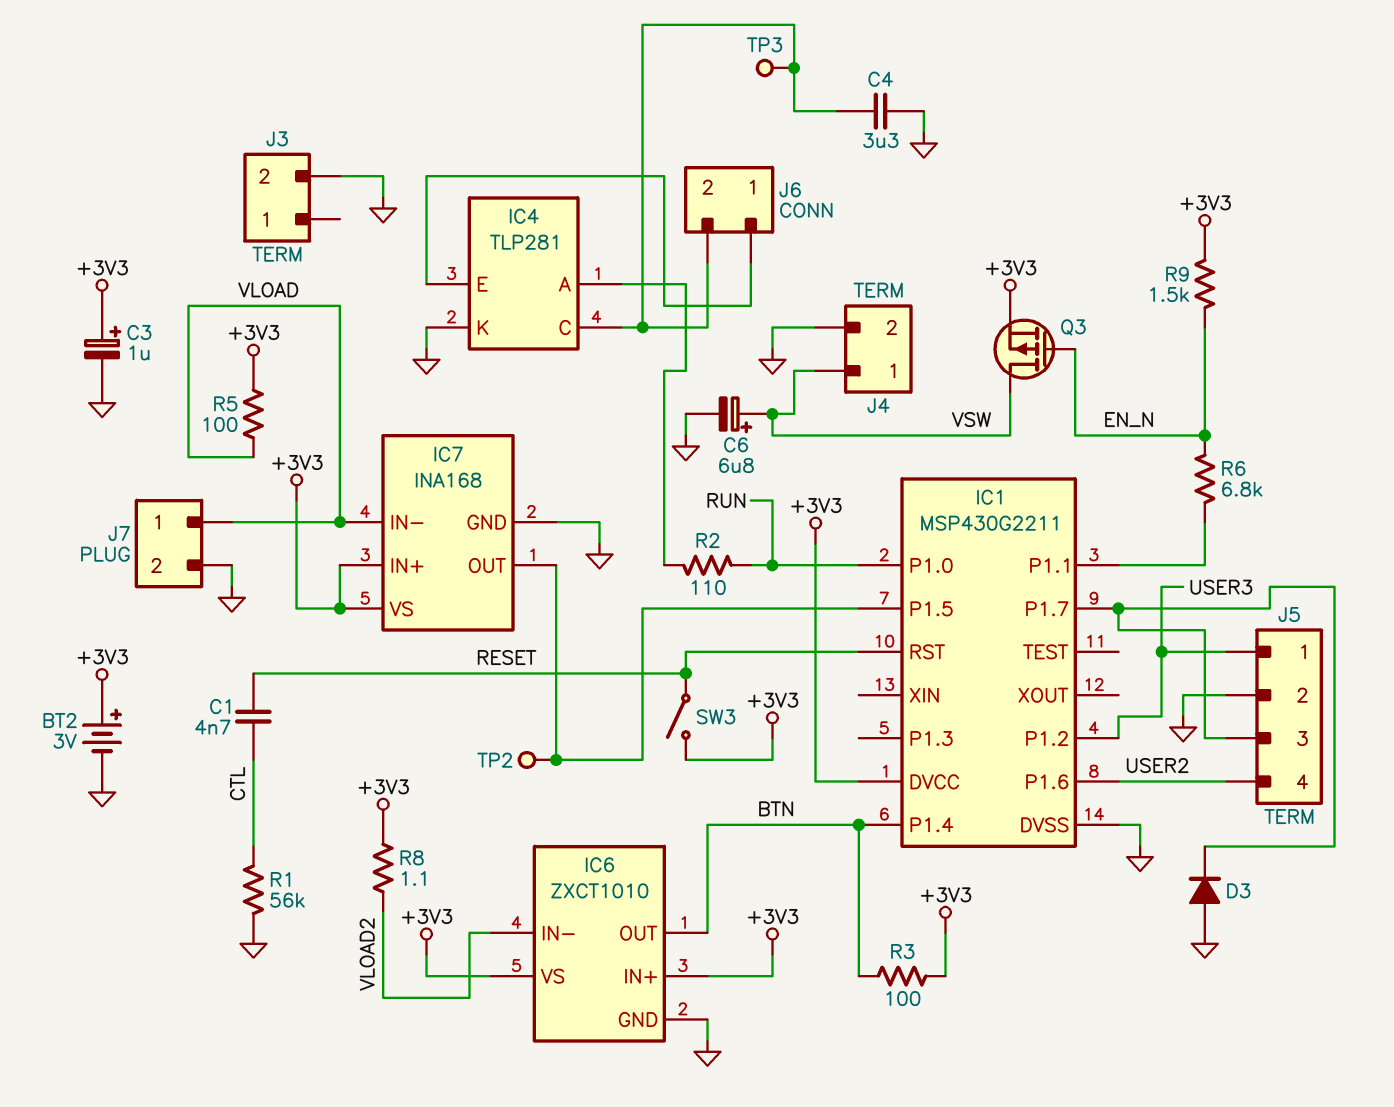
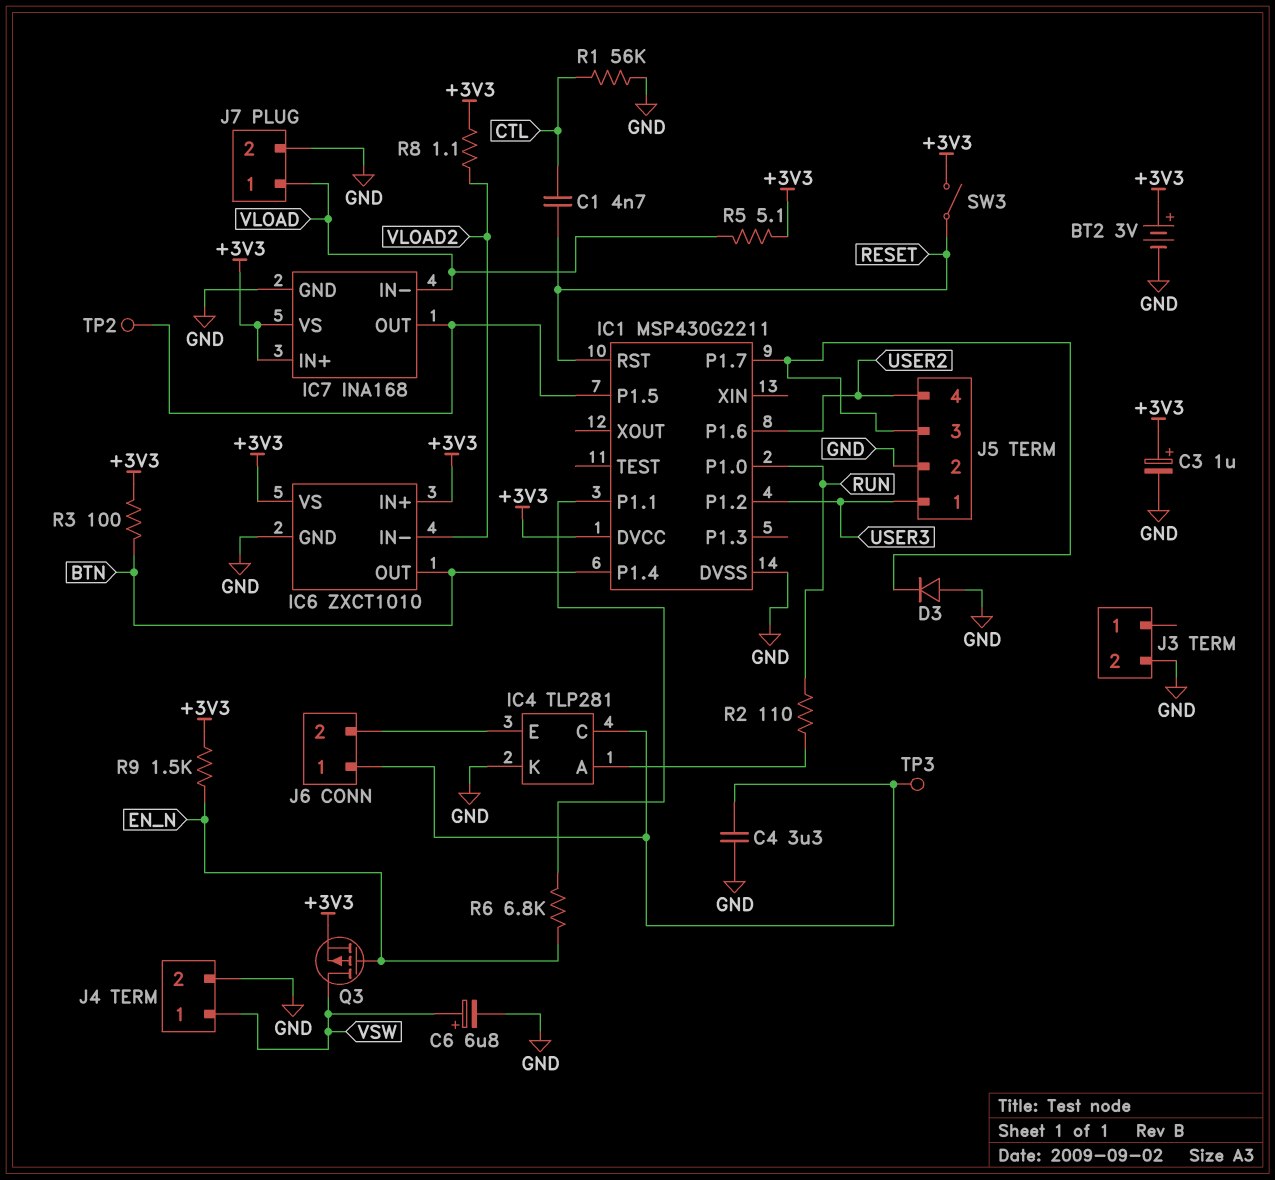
J6 pin 1: IC4/E -> IC4/C
J6 pin 2: IC4/C -> IC4/E
R5: 100 (+3V3, VLOAD) -> 5.1 (+3V3, VLOAD)

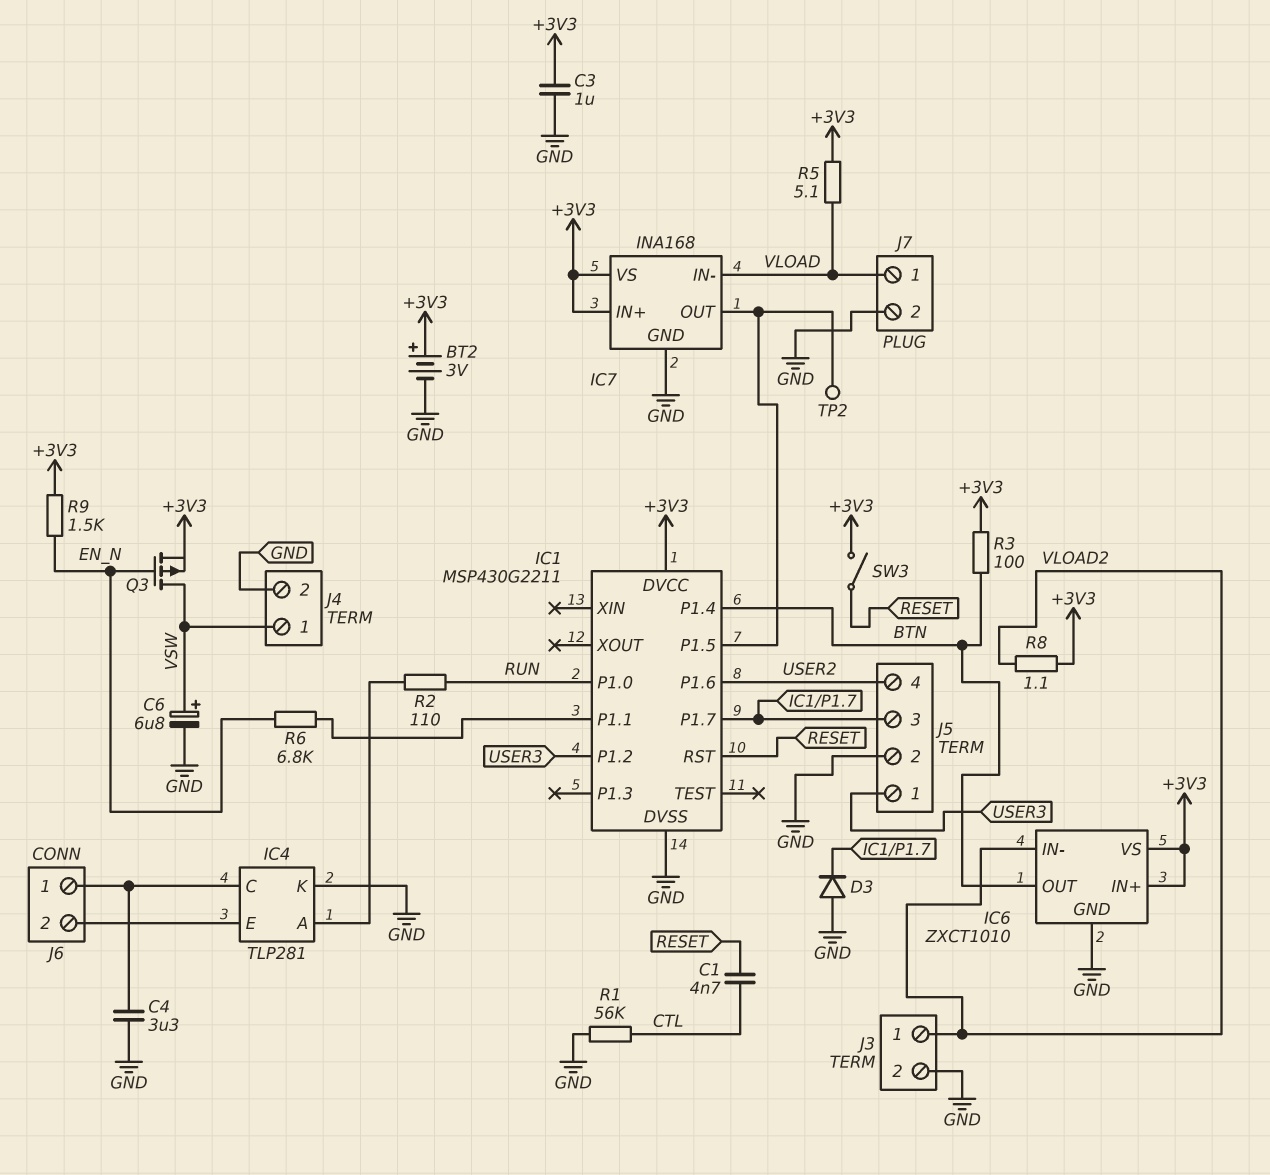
C3: 1uF (plus +3V3, minus GND) -> 1uF (+3V3, GND)
J3 pin 1: none -> VLOAD2
TP3: test point (IC4/C) -> none

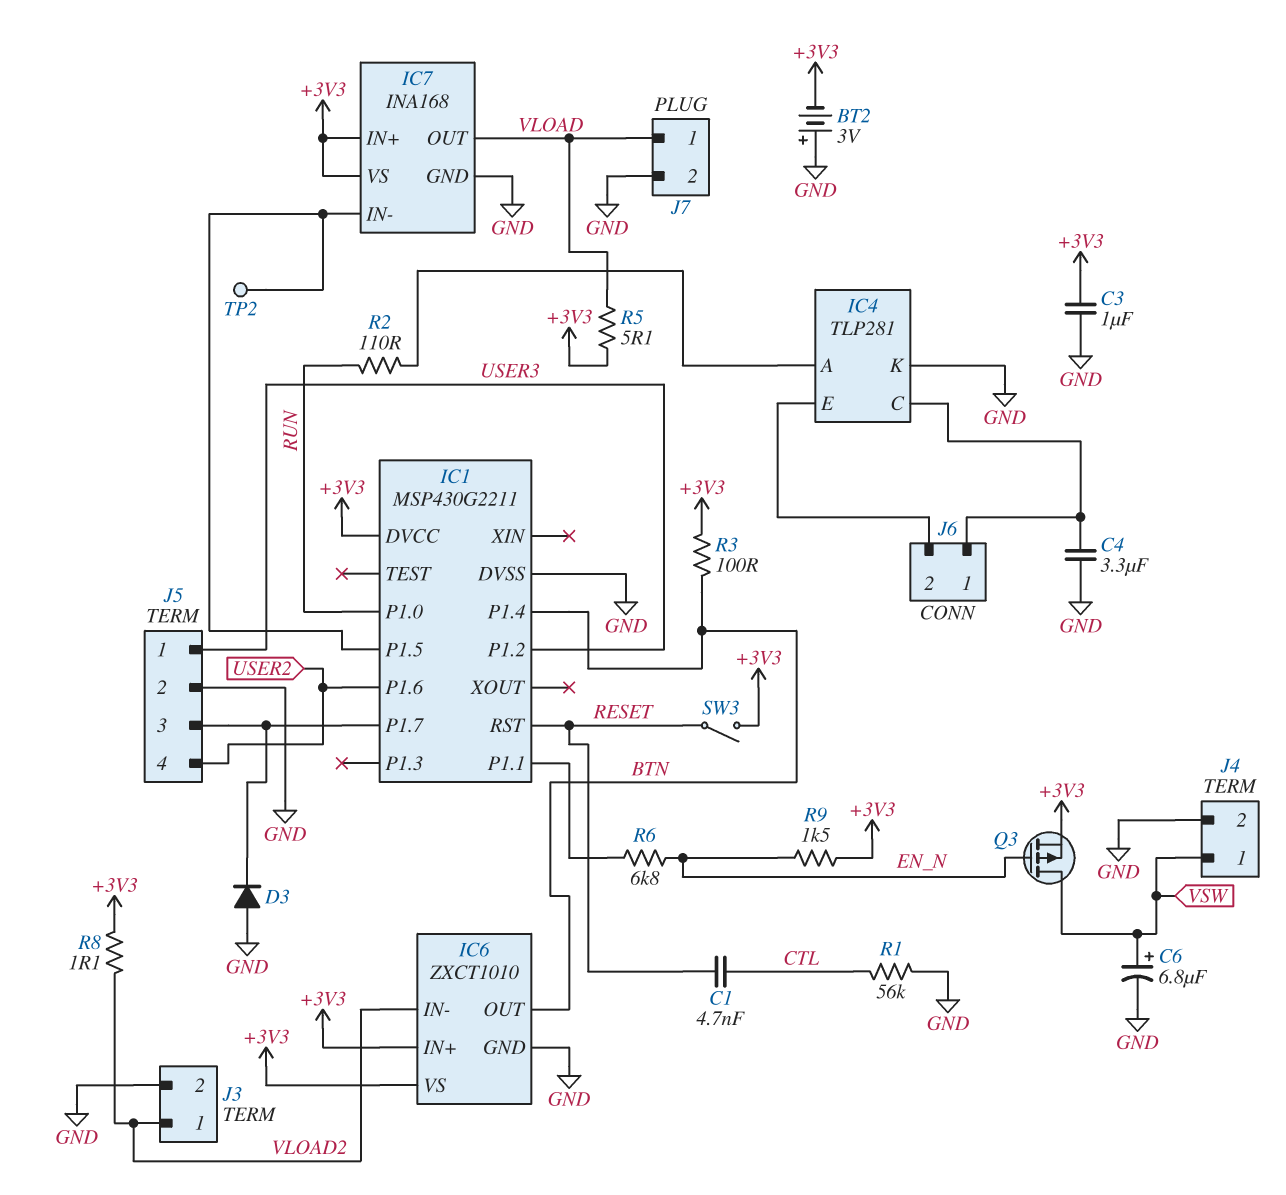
BT2: 3V (plus +3V3, minus GND) -> 3V (plus GND, minus +3V3)
IC7 pin IN-: VLOAD -> IC1/P1.5
IC7 pin OUT: IC1/P1.5 -> VLOAD

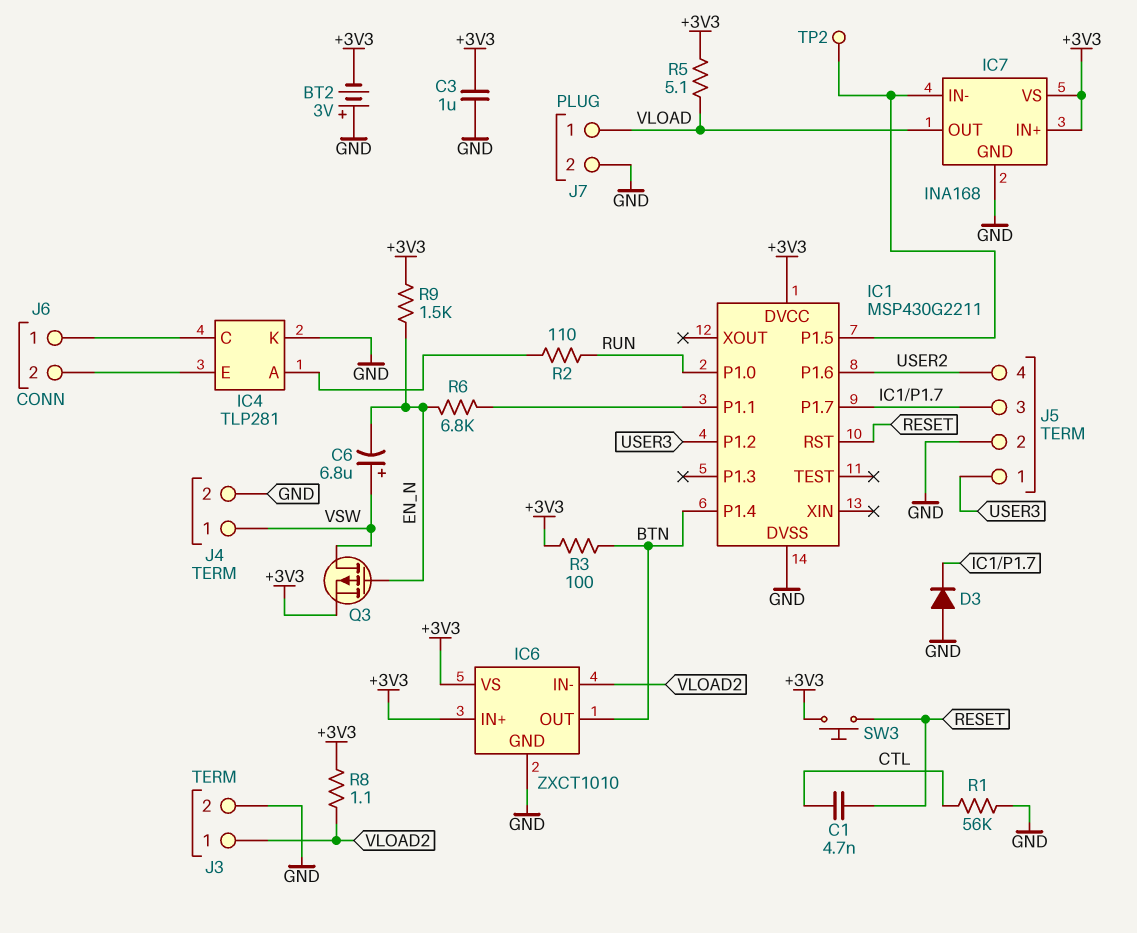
C4: 3.3uF (GND, IC4/C) -> none
C6: 6.8uF (plus VSW, minus GND) -> 6.8uF (plus VSW, minus EN_N)
SW3: switch (+3V3, RESET) -> button (+3V3, RESET)

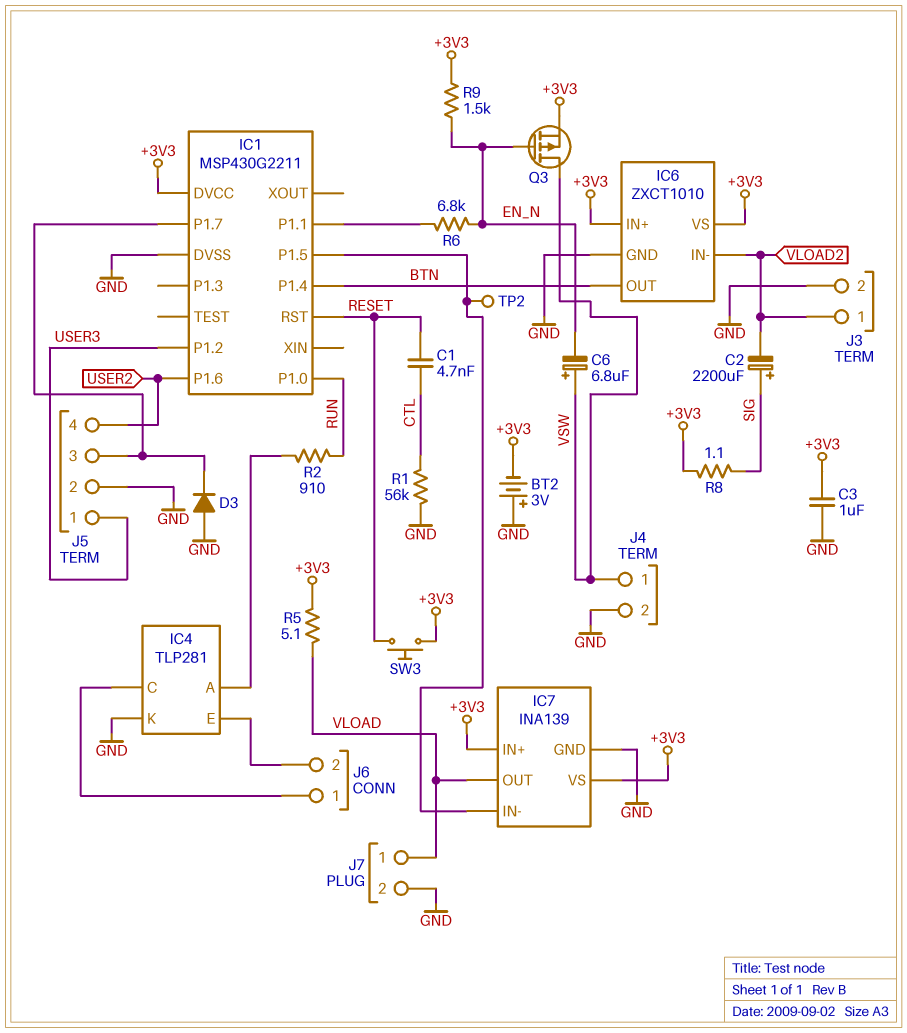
C2: none -> 2200uF (plus SIG, minus VLOAD2)
IC7: INA168 -> INA139
R2: 110 (IC4/A, RUN) -> 910 (IC4/A, RUN)
R3: 100 (+3V3, BTN) -> none
R8: 1.1 (+3V3, VLOAD2) -> 1.1 (+3V3, SIG)

